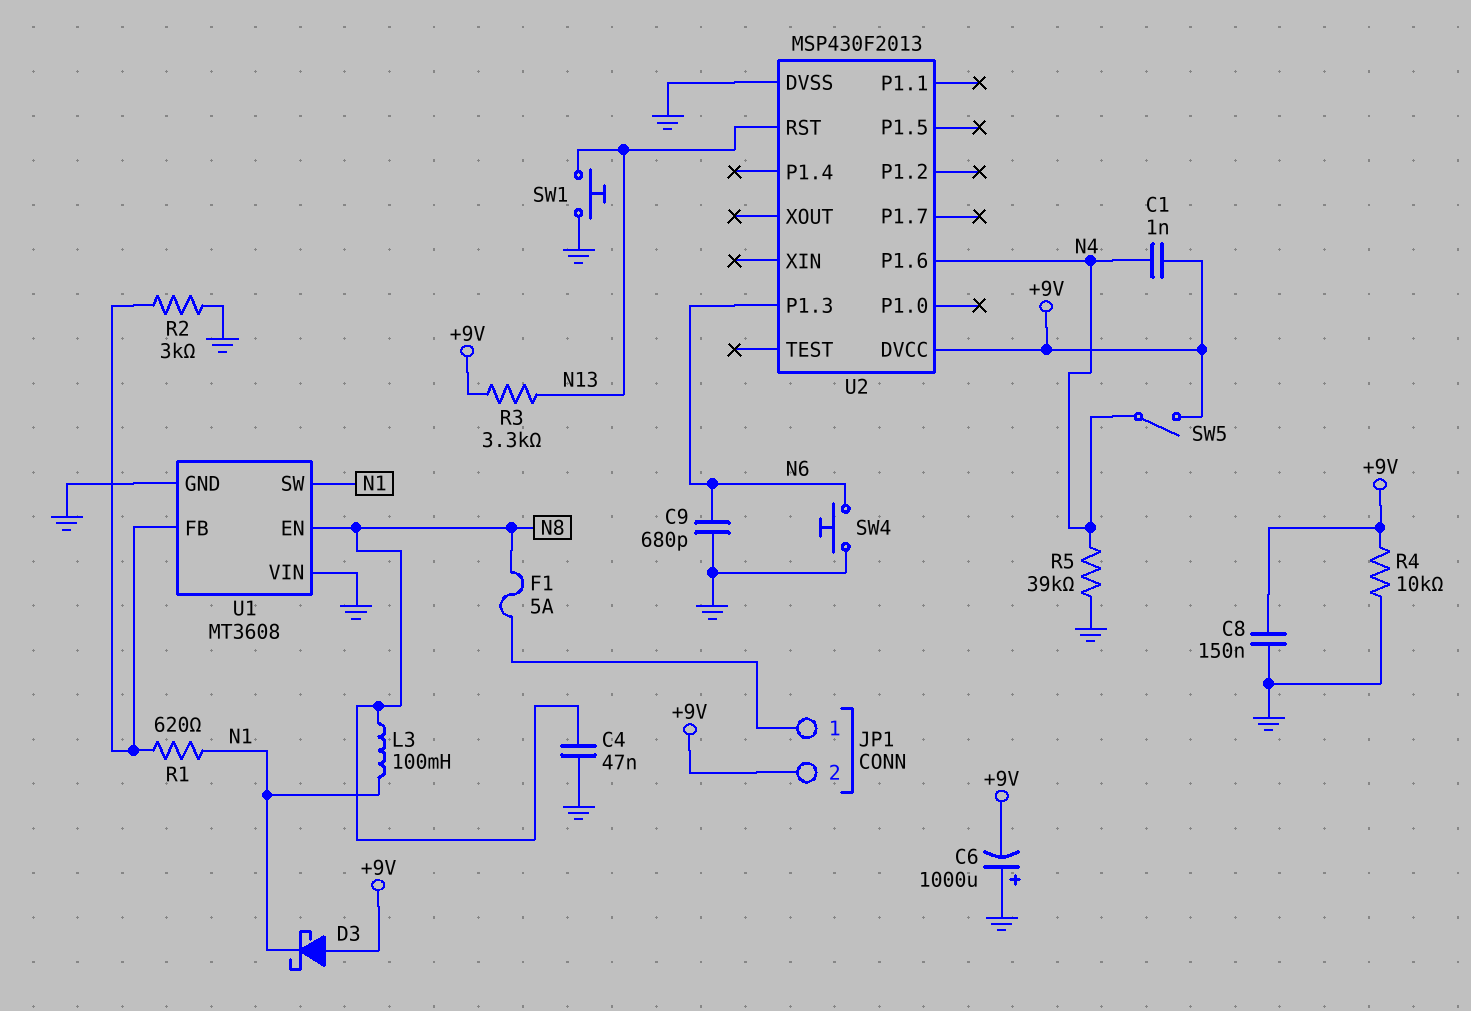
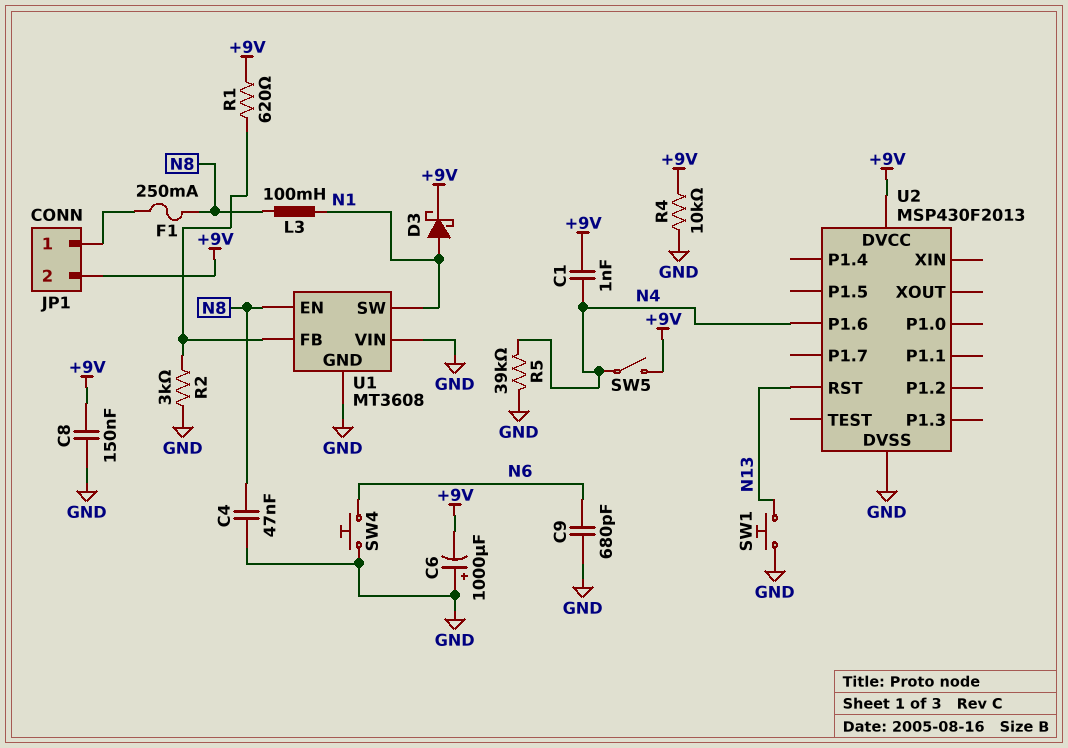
D3: schottky (A +9V, K N1) -> schottky (A N1, K +9V)
F1: 5A (JP1/1, N8) -> 250mA (JP1/1, N8)
R1: 620 (N1, U1/FB) -> 620 (+9V, U1/FB)
R3: 3.3k (+9V, N13) -> none
U2 pin P1.3: N6 -> none

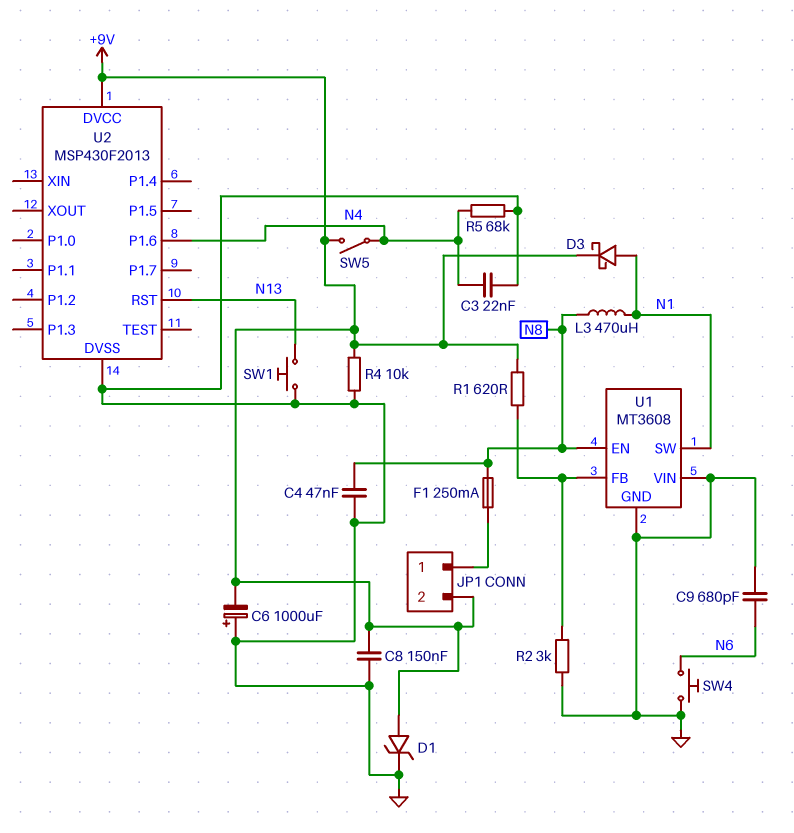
C1: 1nF (+9V, N4) -> none
C3: none -> 22nF (GND, N4)
D1: none -> zener (A +9V, K GND)
L3: 100mH (N1, N8) -> 470uH (N1, N8)
R5: 39k (GND, N4) -> 68k (GND, N4)

